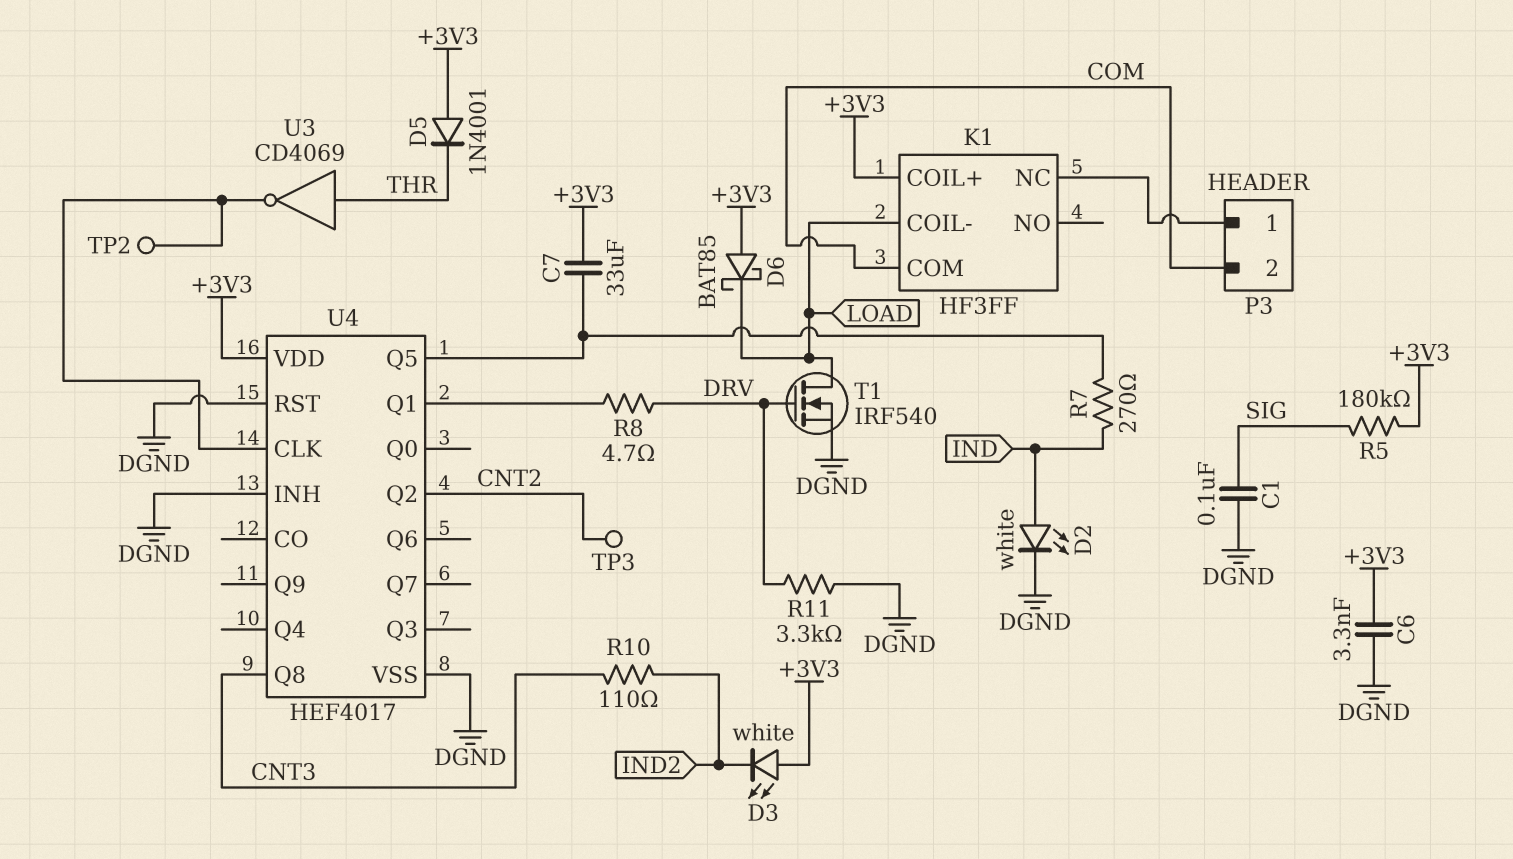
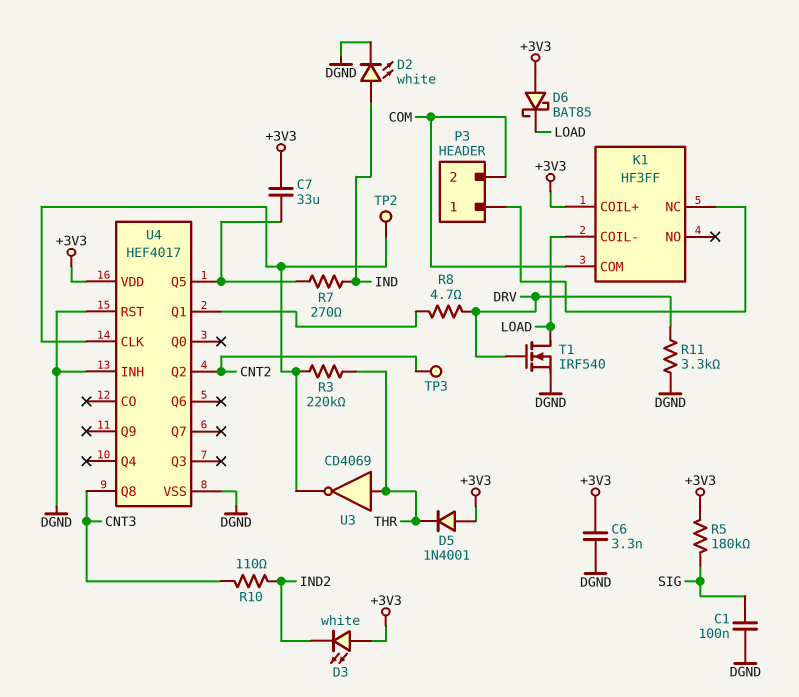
R3: none -> 220k (THR, U4/CLK)

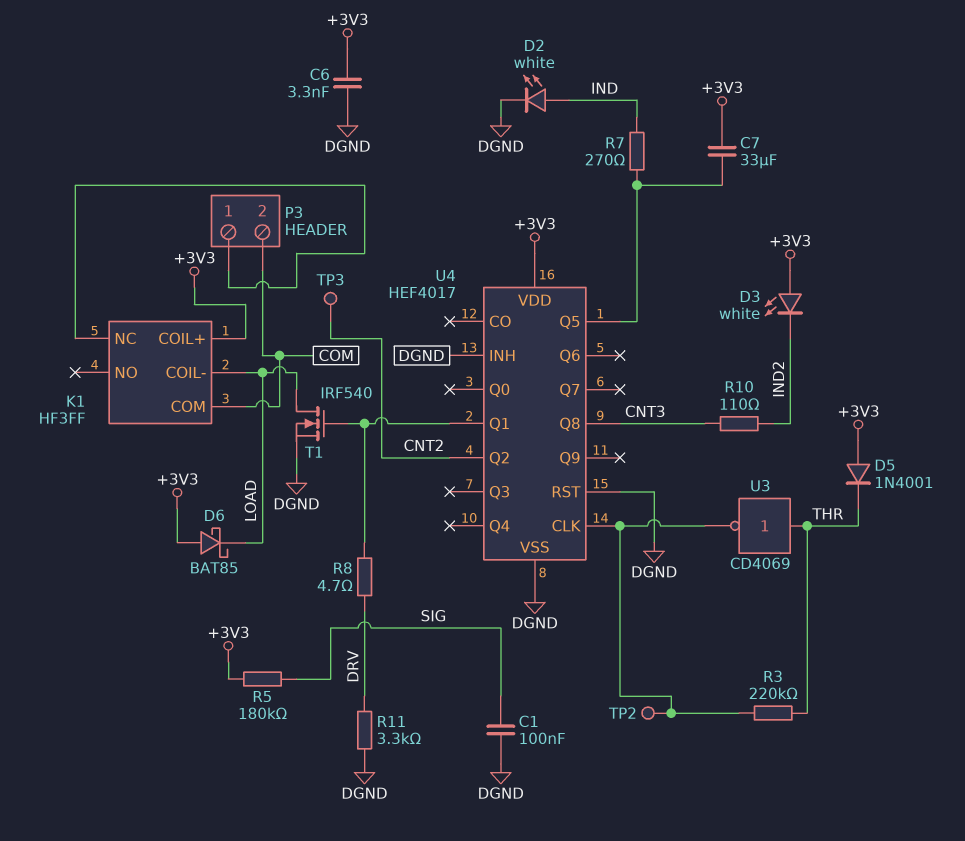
T1: NMOS IRF540 (G DRV, D LOAD, S DGND) -> NMOS IRF540 (G U4/Q1, D LOAD, S DGND)

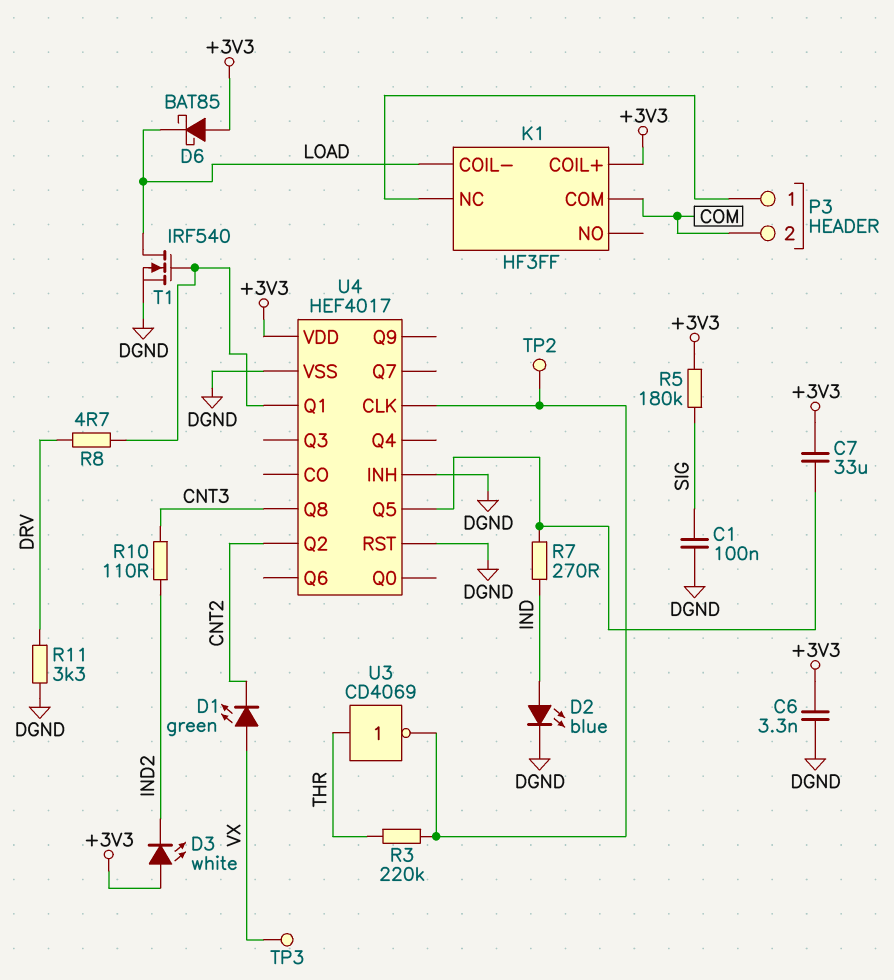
D1: none -> LED green (A VX, K CNT2)
D2: LED white (A IND, K DGND) -> LED blue (A IND, K DGND)
D5: diode 1N4001 (A +3V3, K THR) -> none
TP3: test point (CNT2) -> test point (VX)

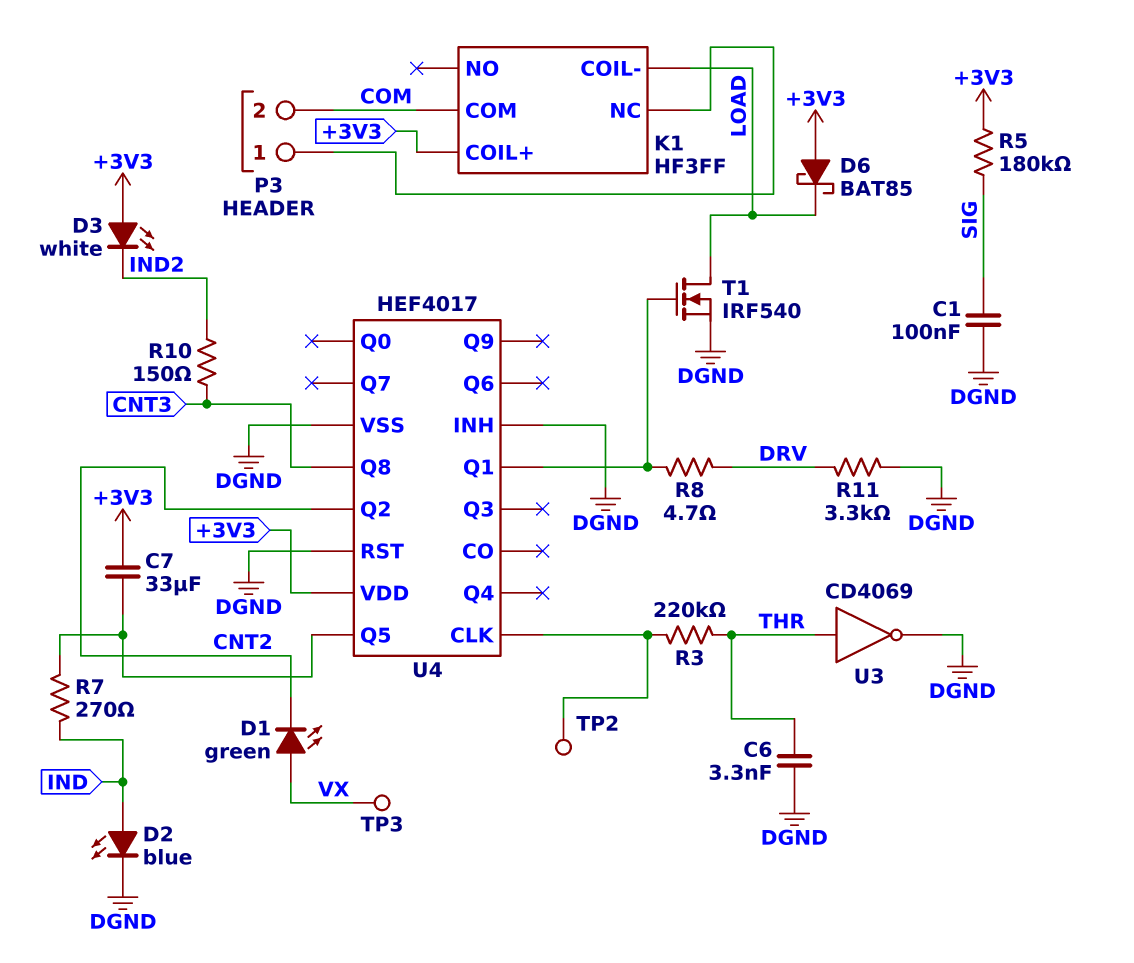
C6: 3.3nF (+3V3, DGND) -> 3.3nF (DGND, THR)
R10: 110 (CNT3, IND2) -> 150 (CNT3, IND2)
U3: NOT CD4069 (in THR, out U4/CLK) -> NOT CD4069 (in THR, out DGND)

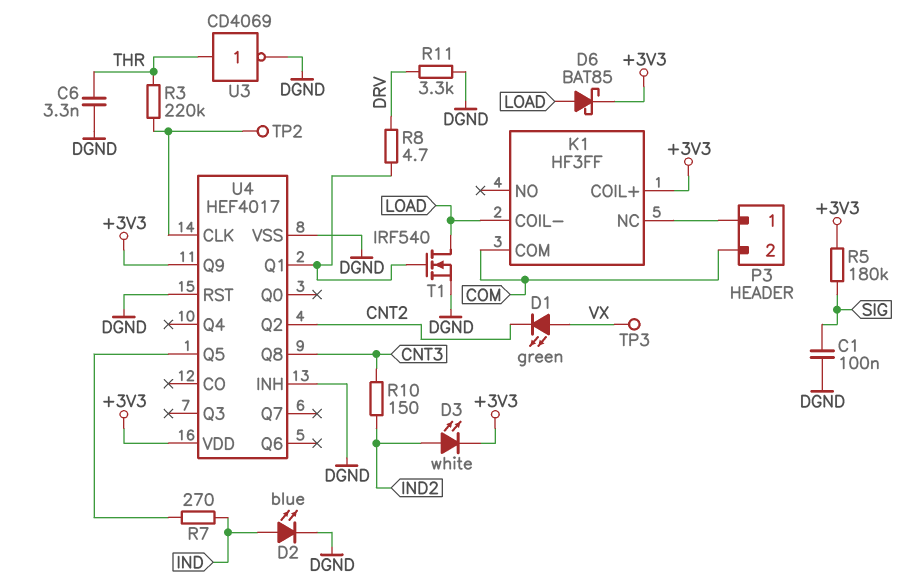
C7: 33uF (+3V3, U4/Q5) -> none
D3: LED white (A +3V3, K IND2) -> LED white (A IND2, K +3V3)
D6: schottky BAT85 (A +3V3, K LOAD) -> schottky BAT85 (A LOAD, K +3V3)
U4 pin Q9: none -> +3V3

